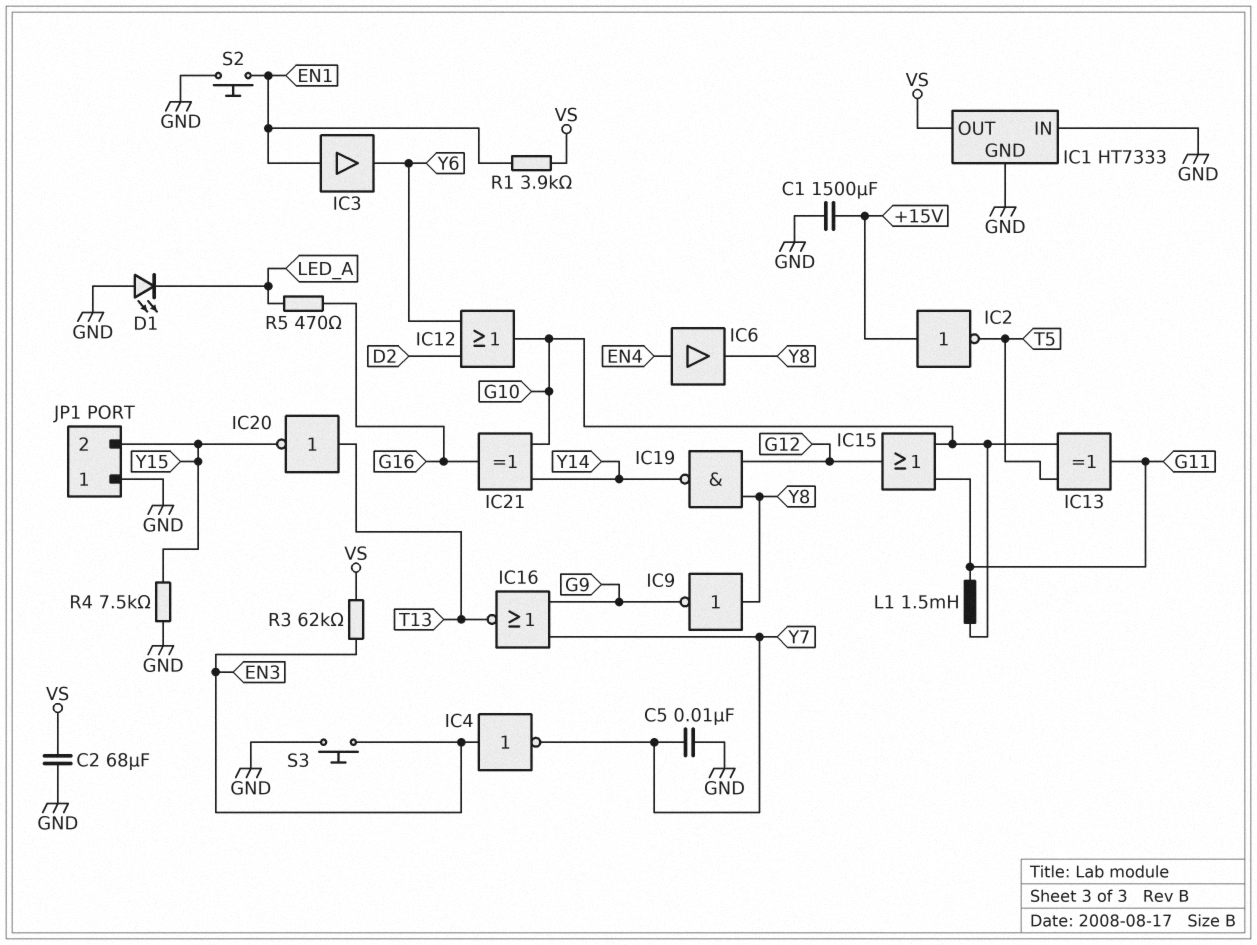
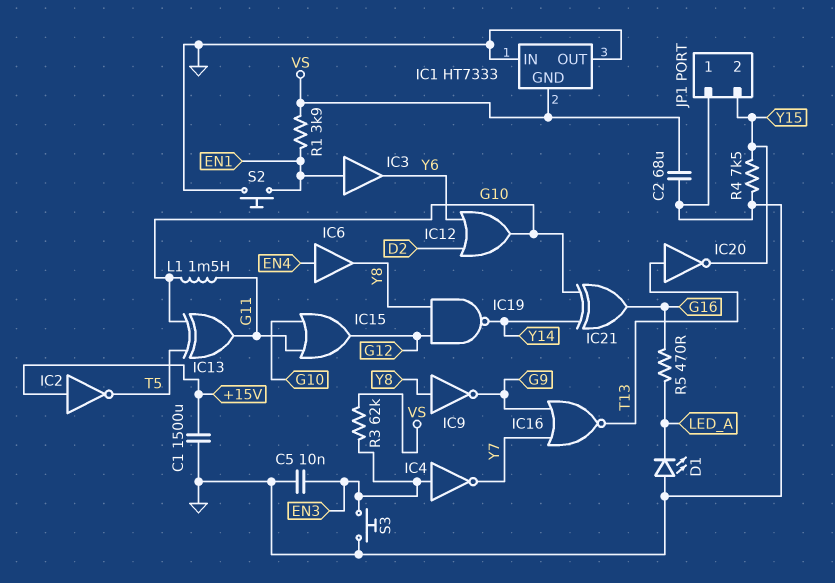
C5: 10nF (GND, Y7) -> 10nF (EN3, GND)
IC1 pin GND: GND -> VS
IC1 pin OUT: VS -> GND

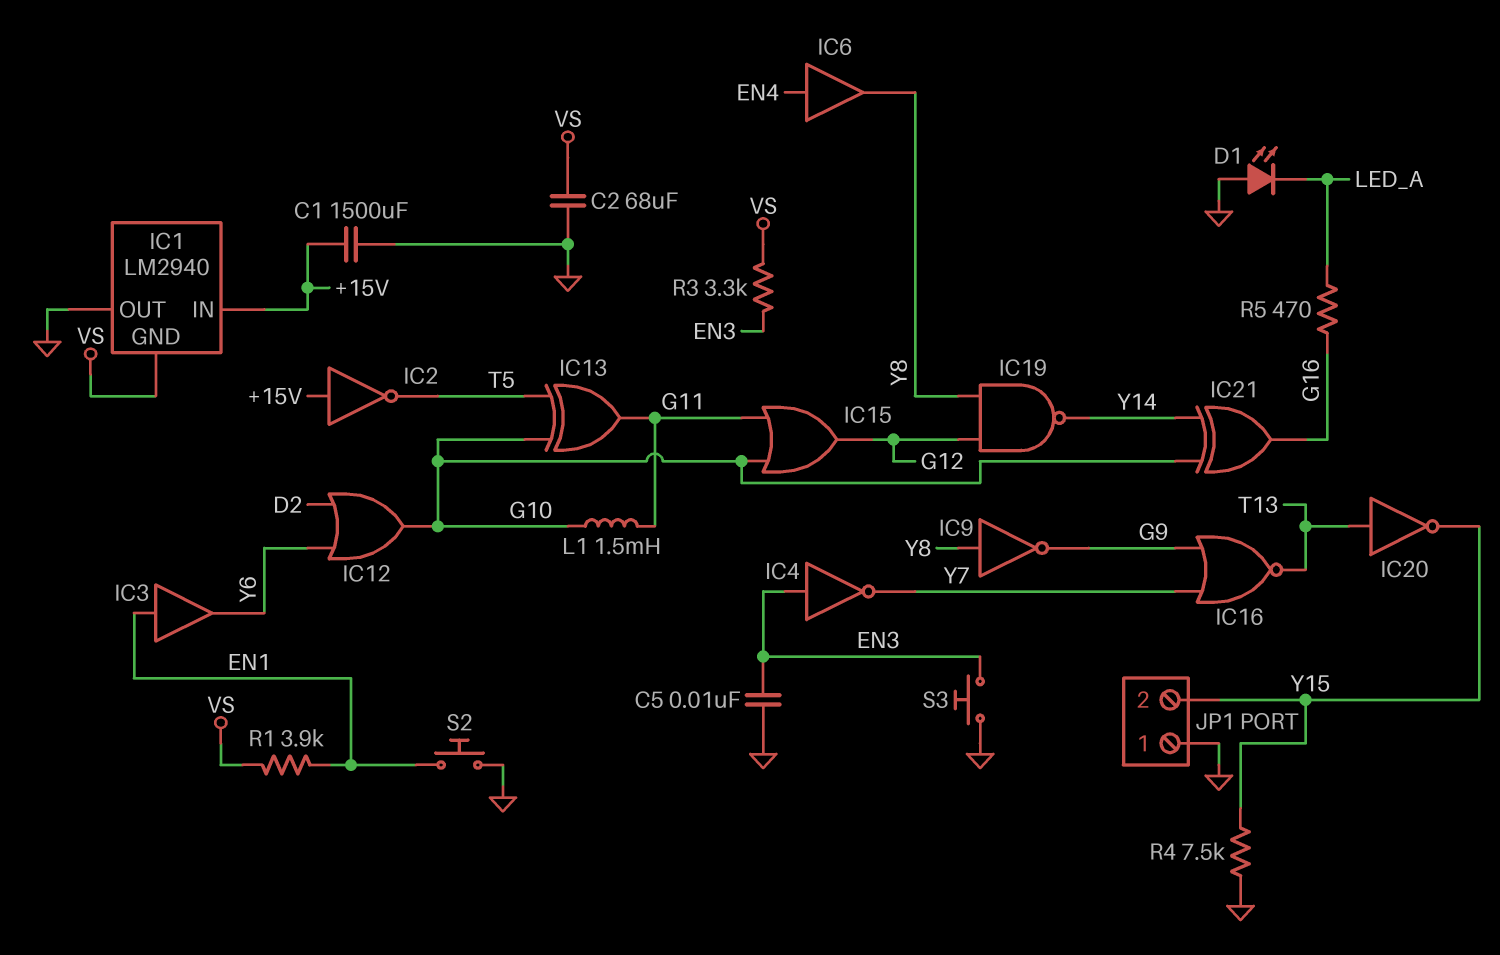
IC1: HT7333 -> LM2940
IC1 pin IN: GND -> +15V
R3: 62k (EN3, VS) -> 3.3k (EN3, VS)

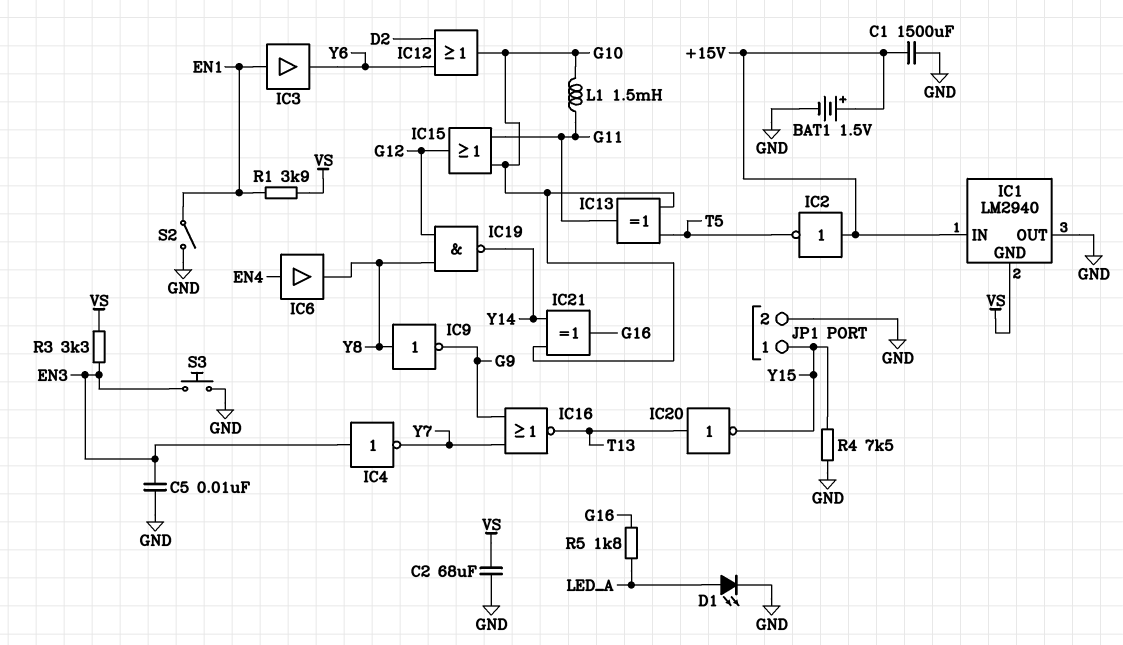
BAT1: none -> 1.5V (plus +15V, minus GND)
D1: LED (A GND, K LED_A) -> LED (A LED_A, K GND)
JP1 pin 1: GND -> Y15
JP1 pin 2: Y15 -> GND
R5: 470 (G16, LED_A) -> 1.8k (G16, LED_A)
S2: button (EN1, GND) -> switch (EN1, GND)

